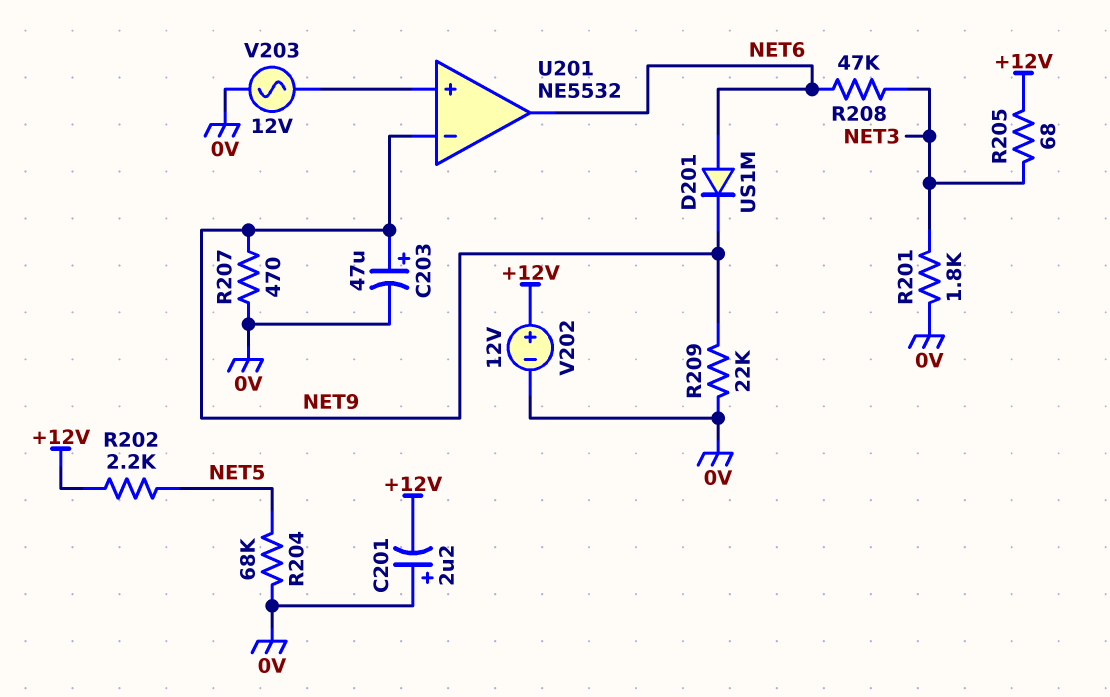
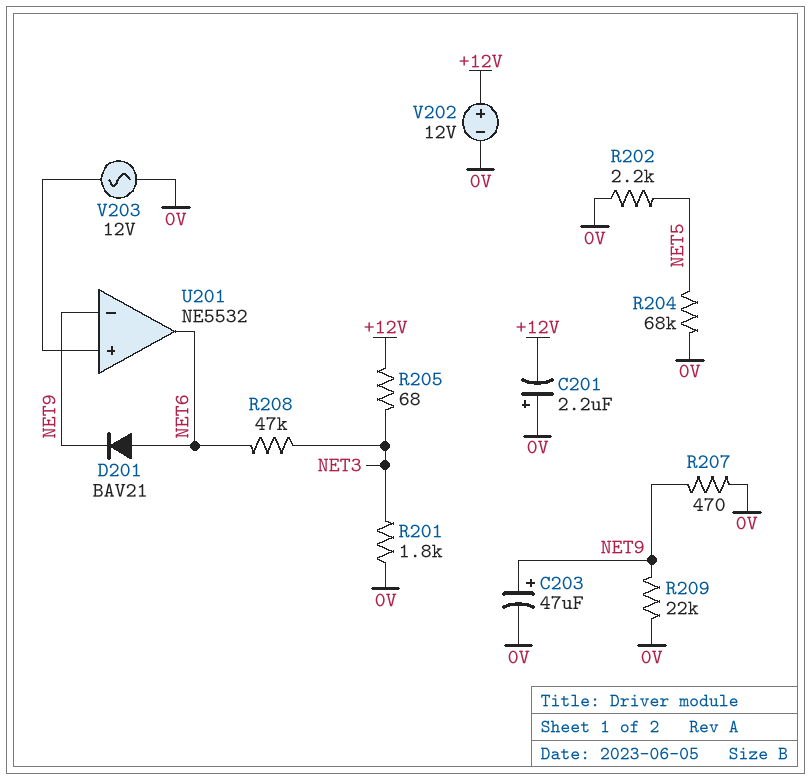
D201: diode US1M (A NET6, K NET9) -> diode BAV21 (A NET6, K NET9)
R202: 2.2k (+12V, NET5) -> 2.2k (0V, NET5)

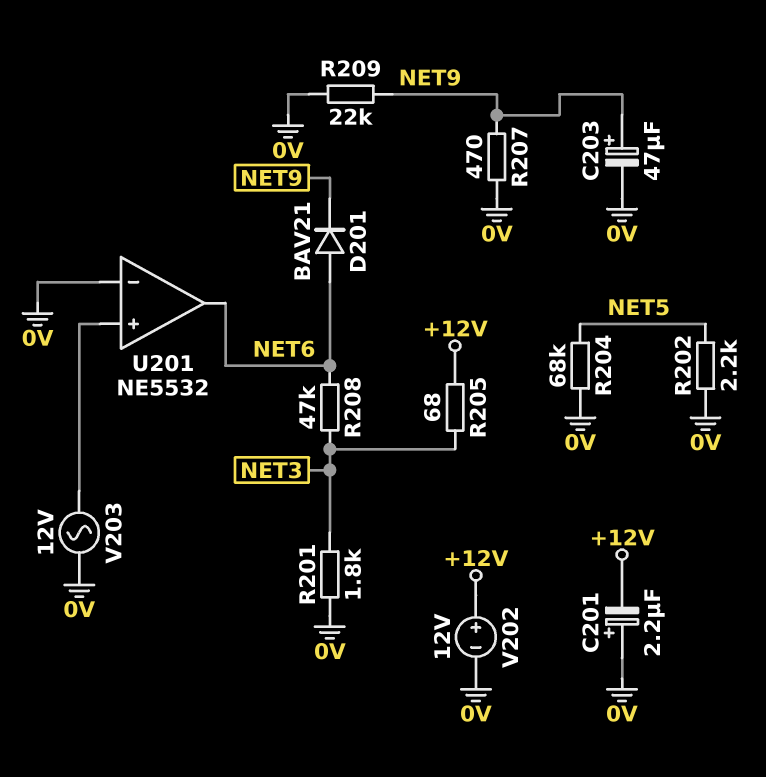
U201 pin in-: NET9 -> 0V

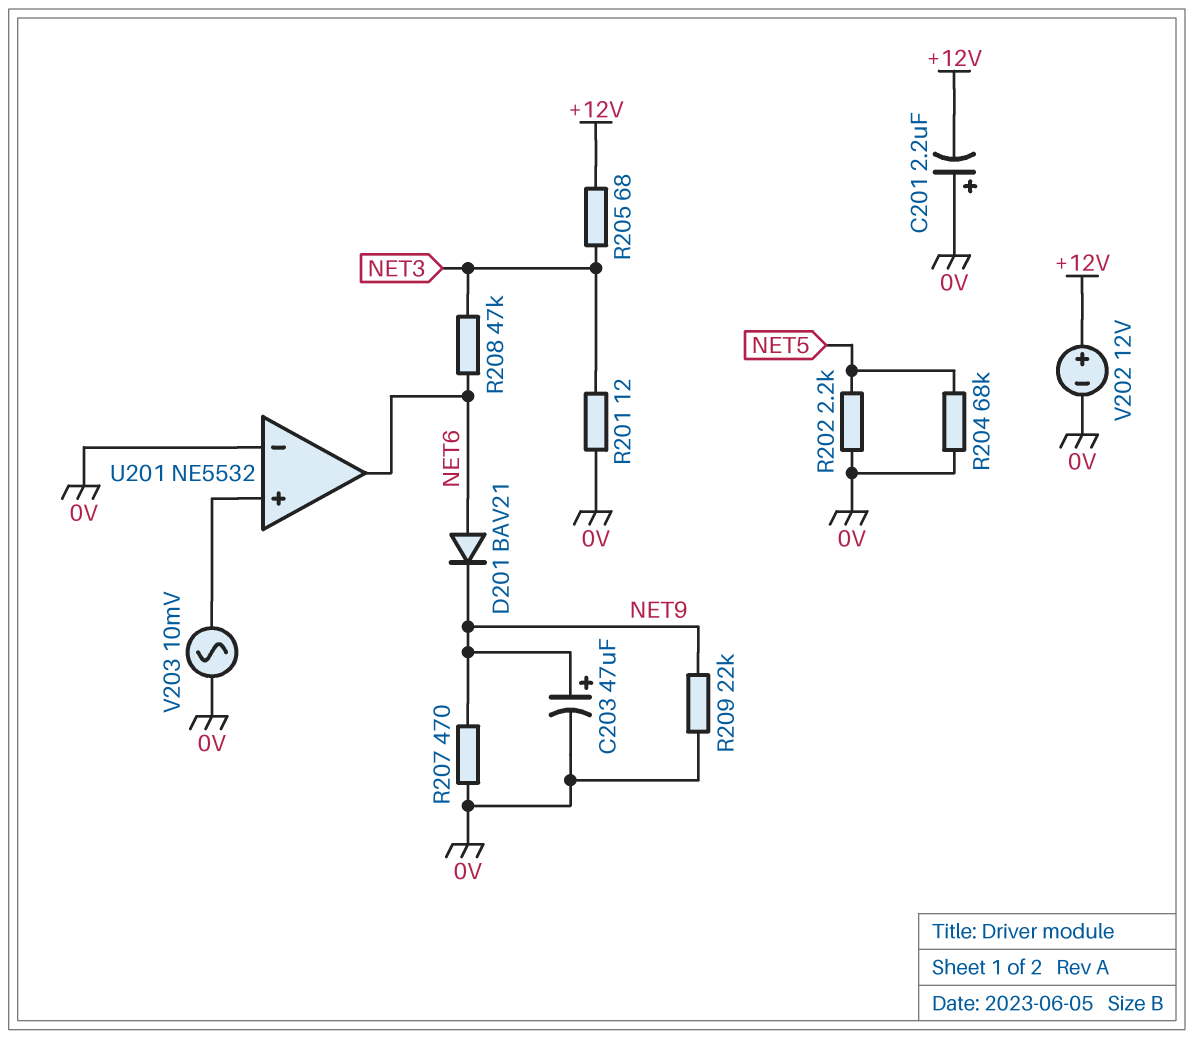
R201: 1.8k (0V, NET3) -> 12 (0V, NET3)
V203: AC 12V (0V, U201/in+) -> AC 10mV (0V, U201/in+)

